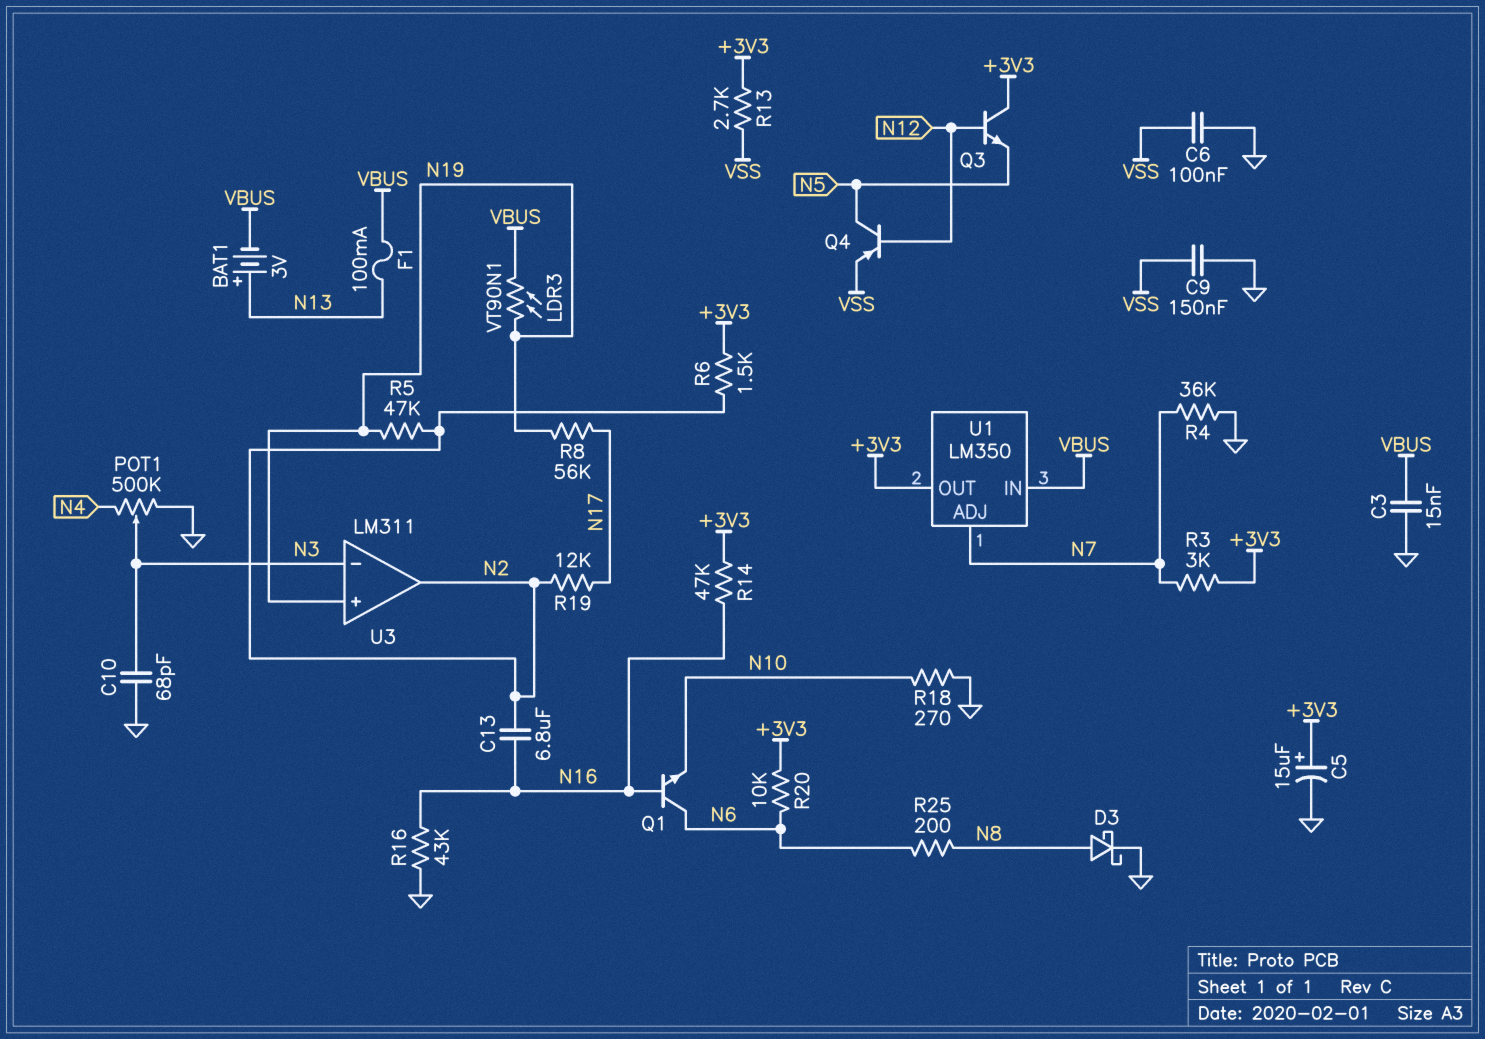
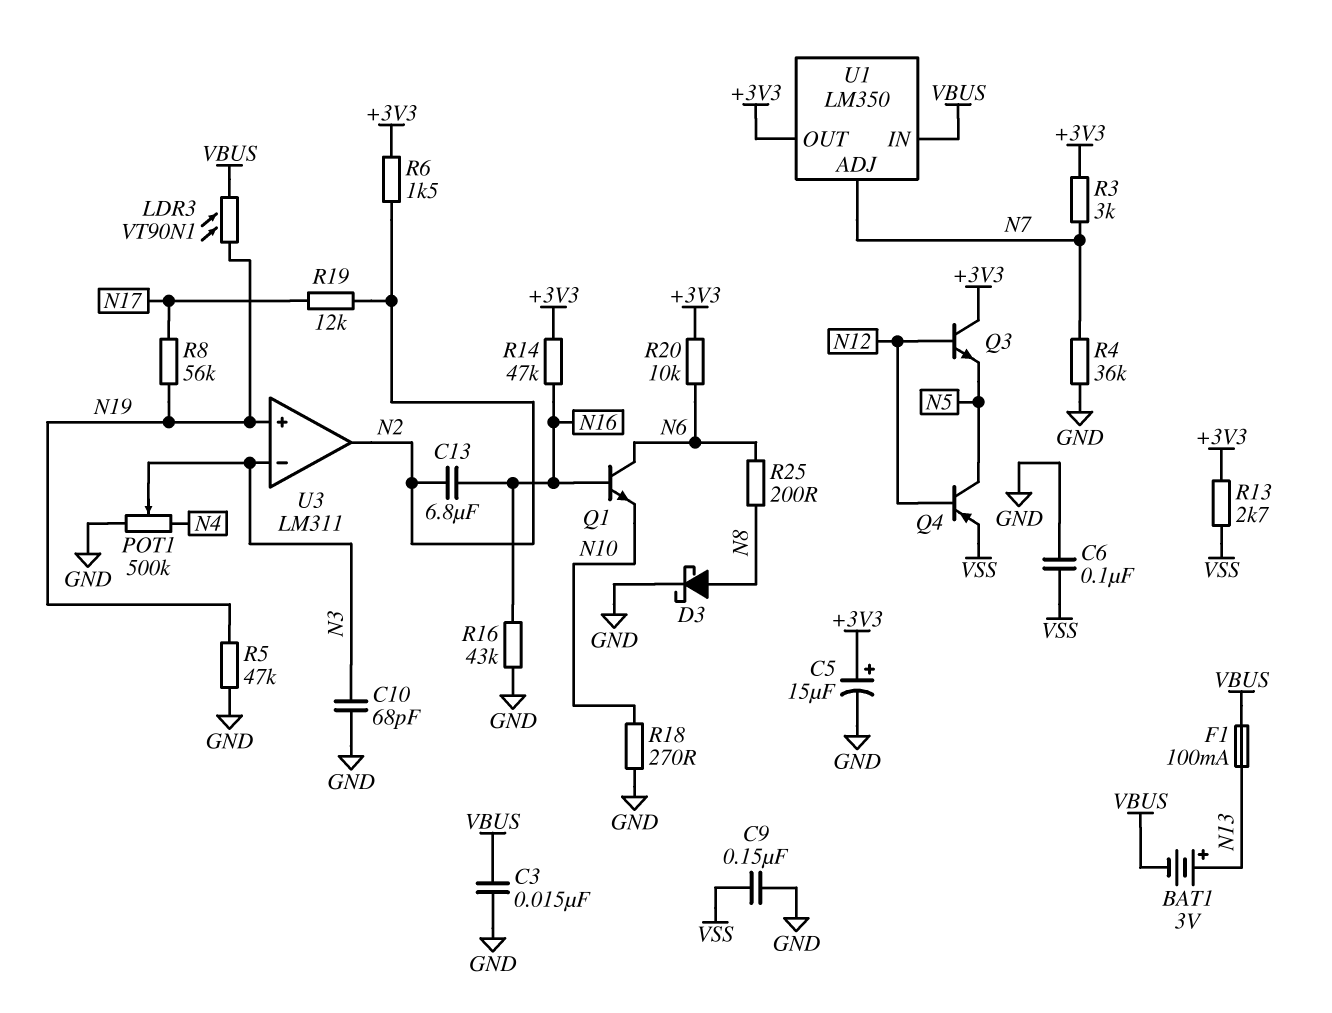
R5: 47k (N2, N19) -> 47k (GND, N19)

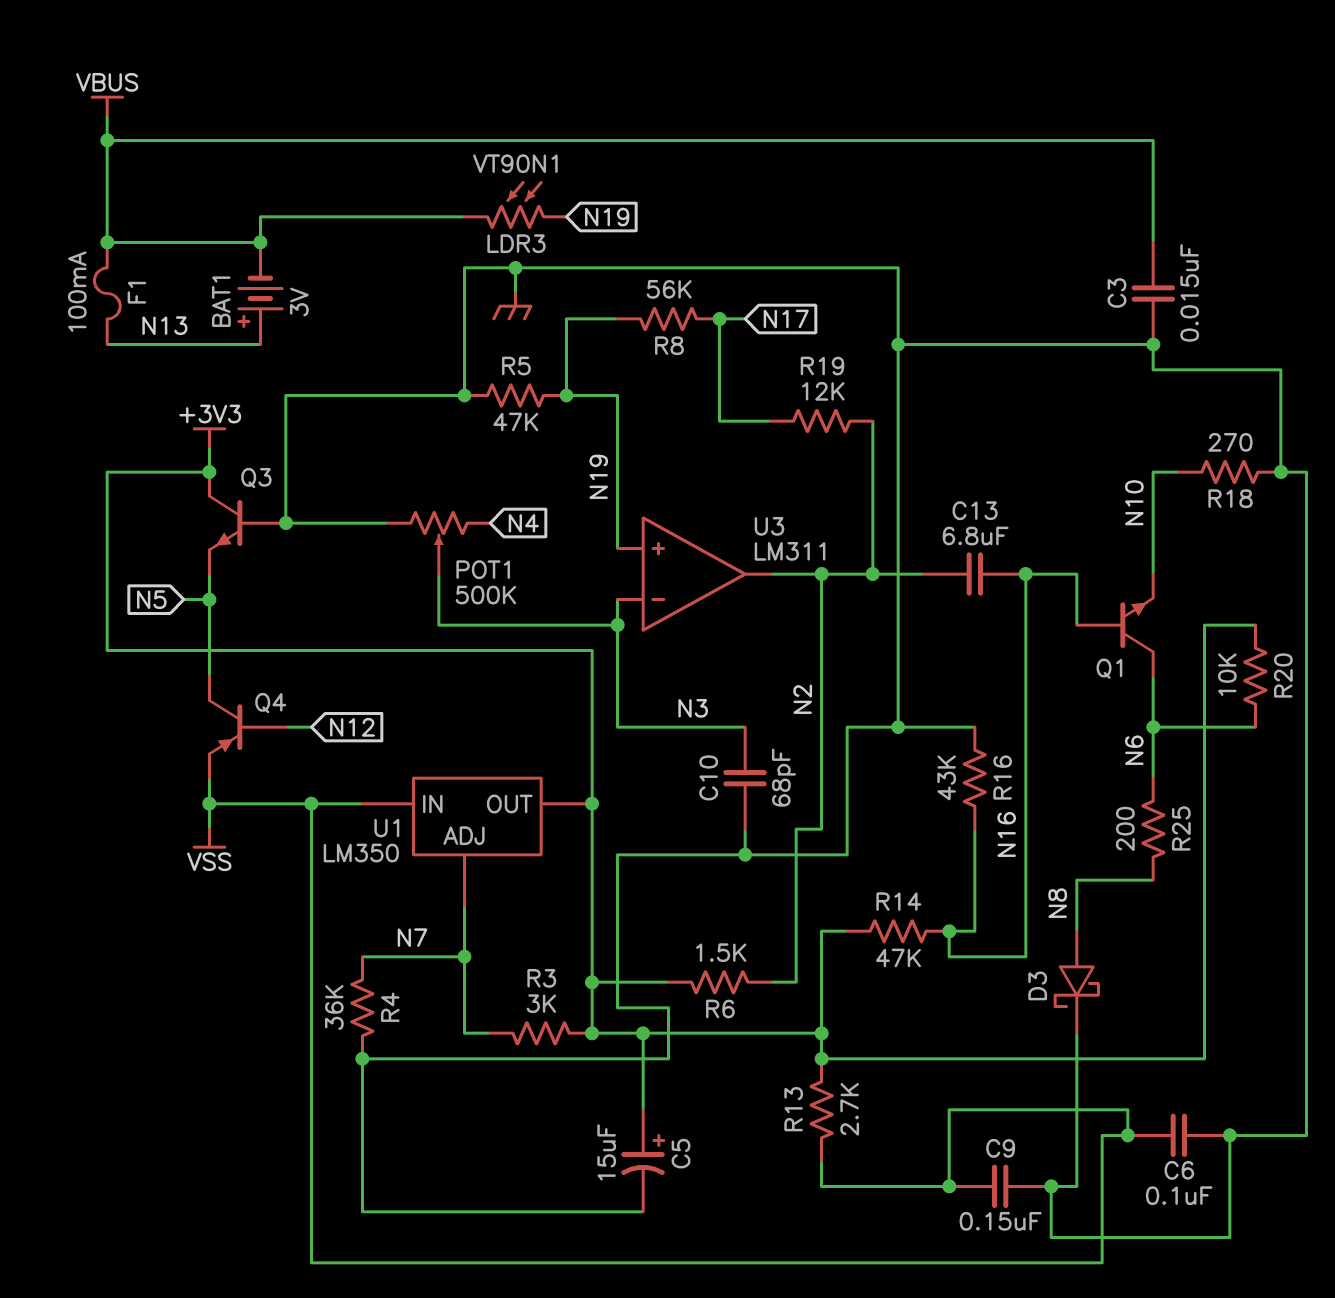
Q3: NPN (B N12, C +3V3, E N5) -> NPN (B GND, C +3V3, E N5)
U1 pin IN: VBUS -> VSS

